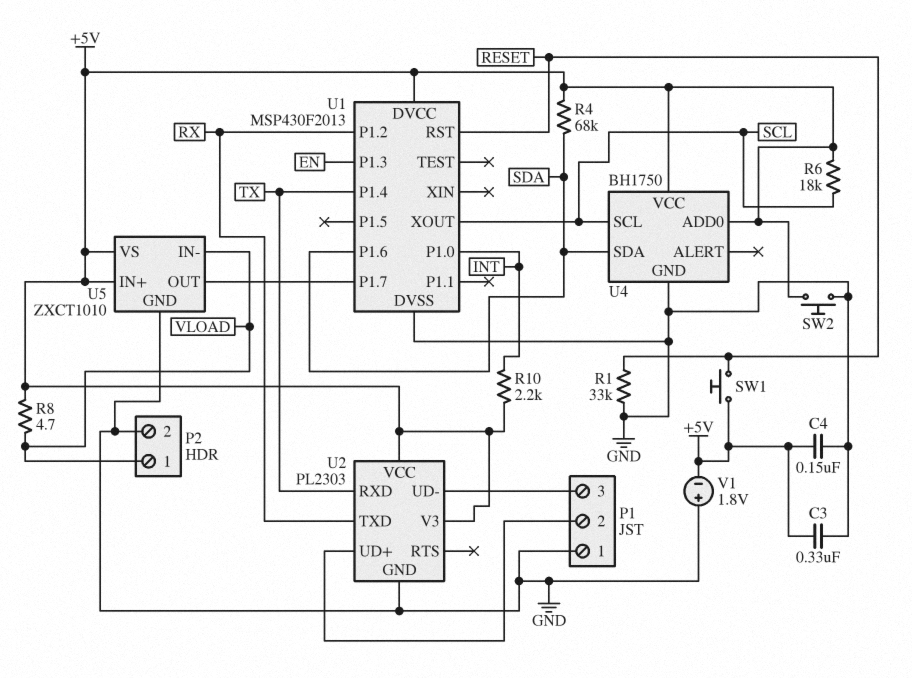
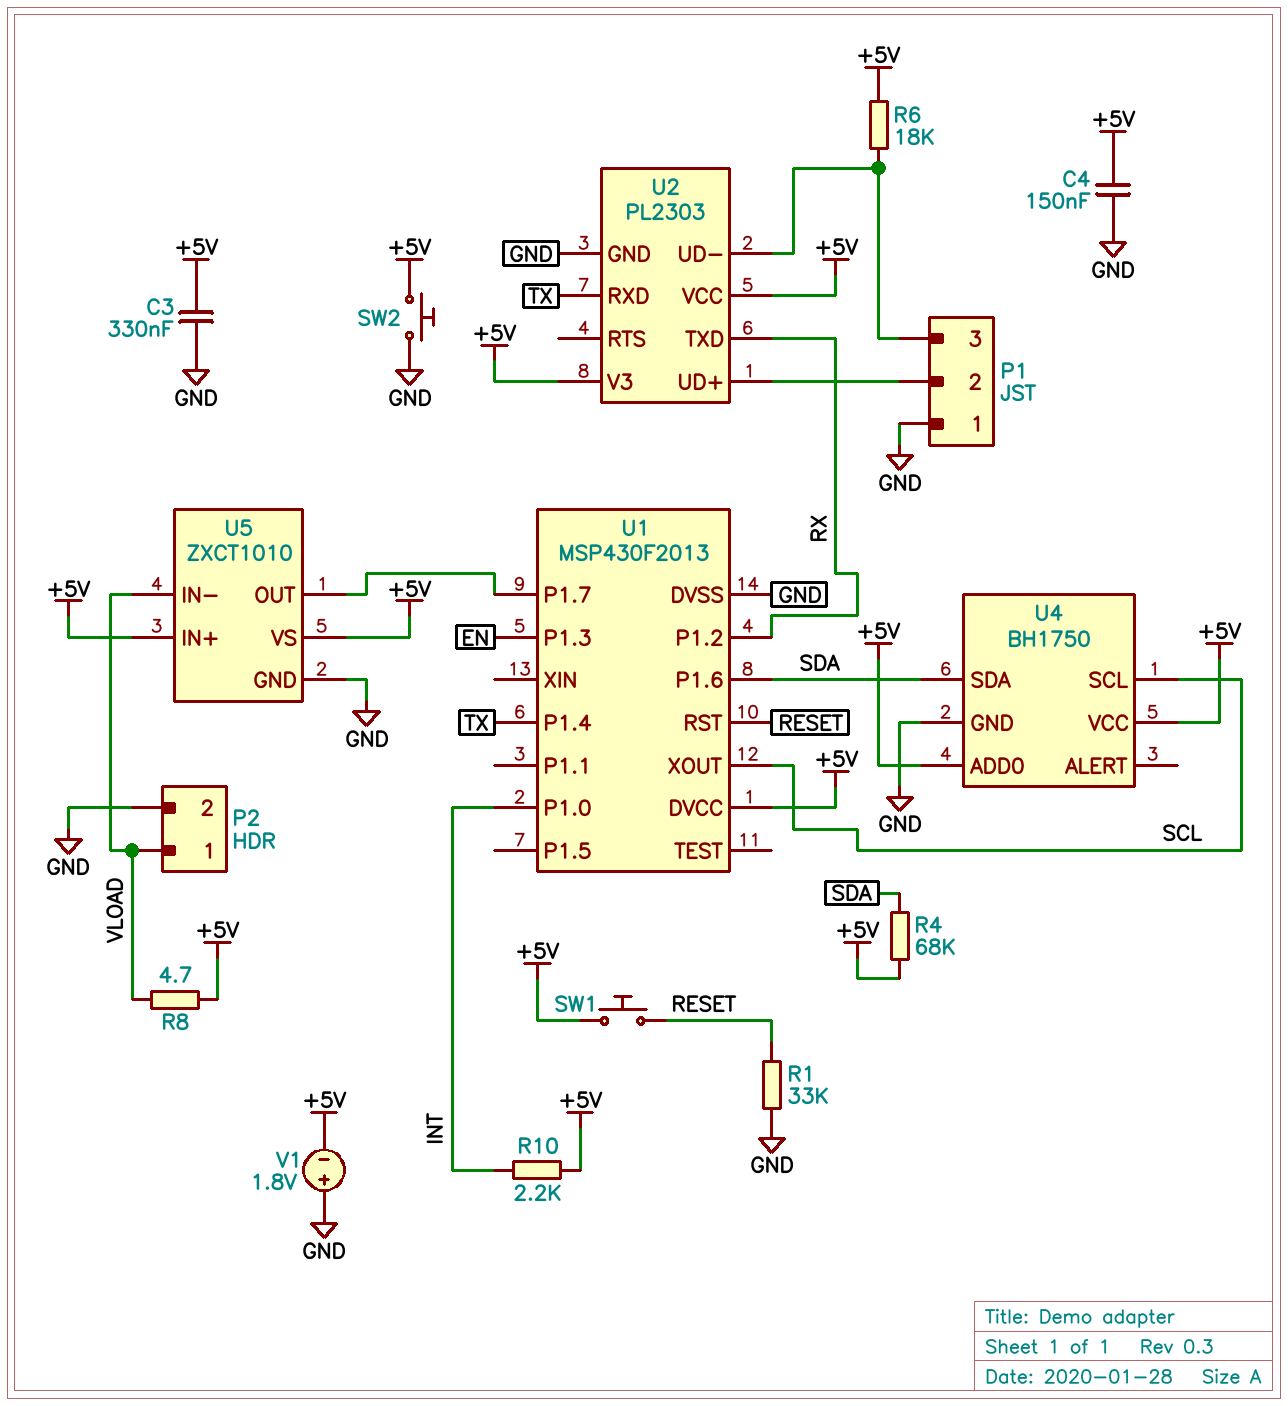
R6: 18k (+5V, SCL) -> 18k (+5V, P1/3)

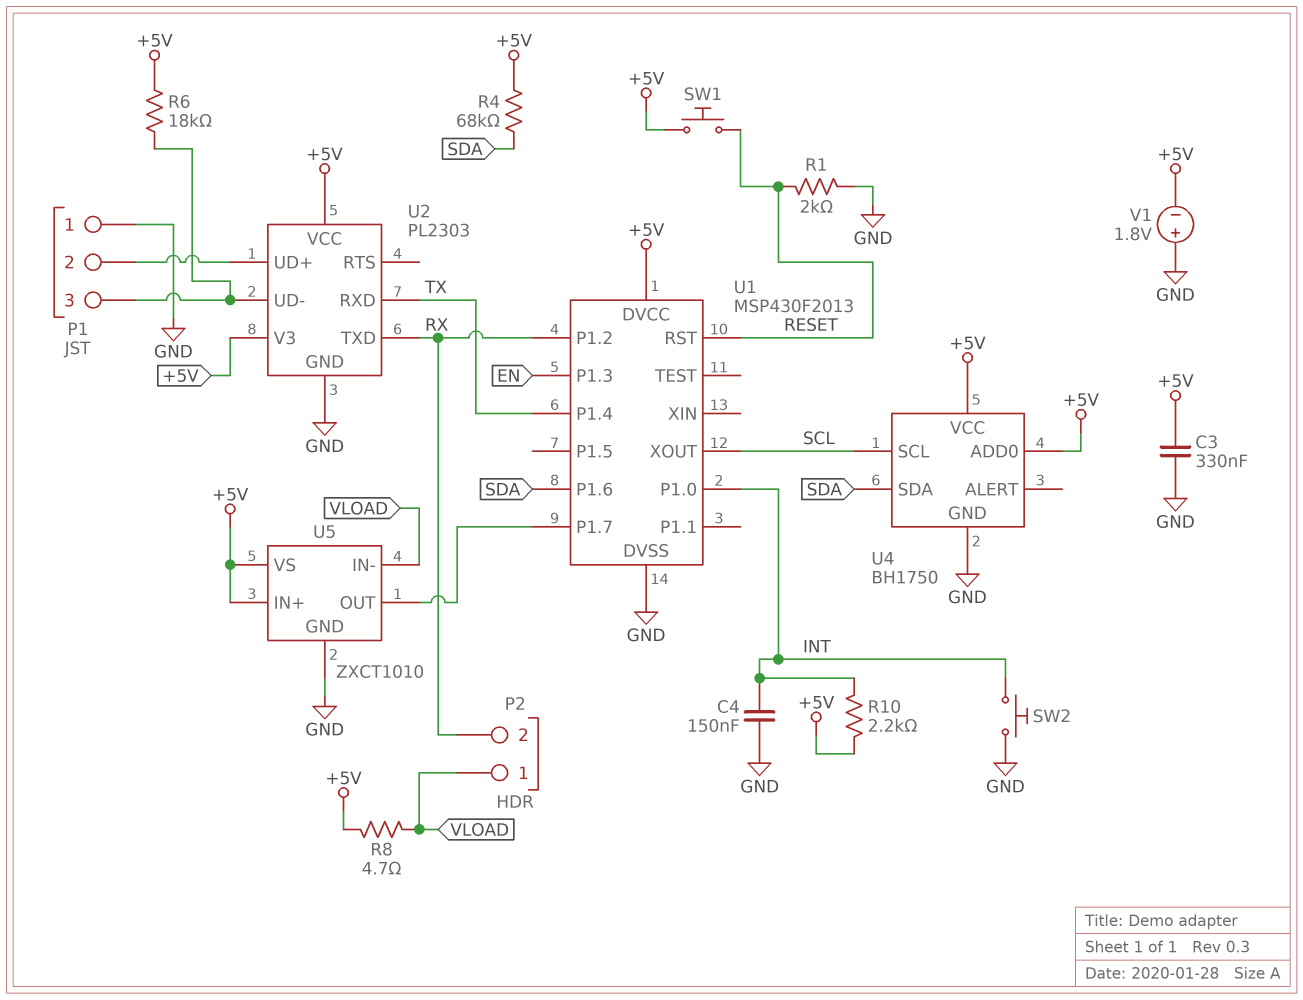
C4: 150nF (+5V, GND) -> 150nF (GND, INT)
P2 pin 2: GND -> RX
R1: 33k (GND, RESET) -> 2k (GND, RESET)
SW2: button (+5V, GND) -> button (GND, INT)

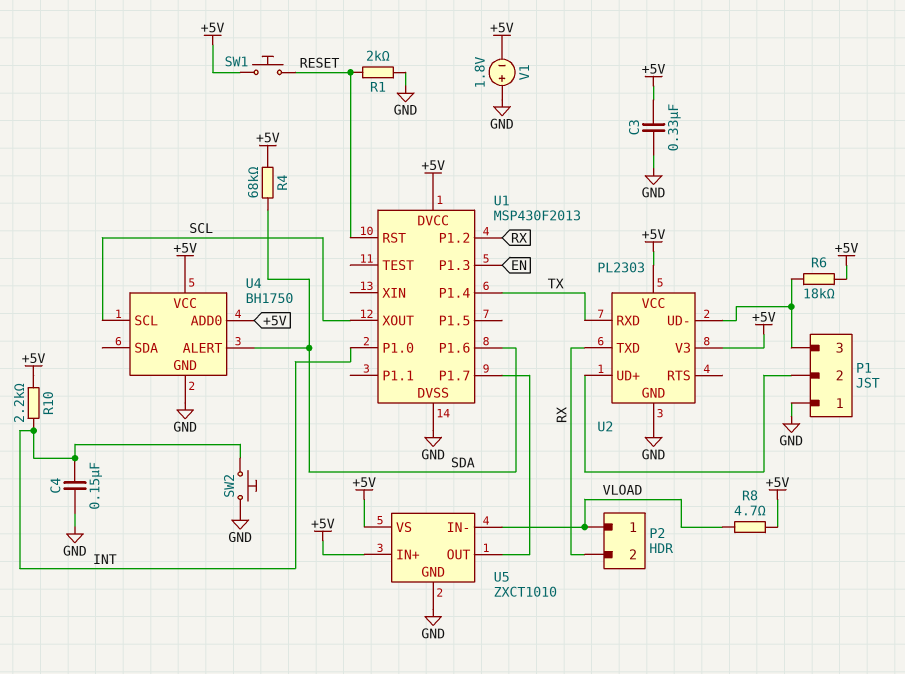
U4 pin ALERT: none -> SDA
U4 pin SDA: SDA -> none

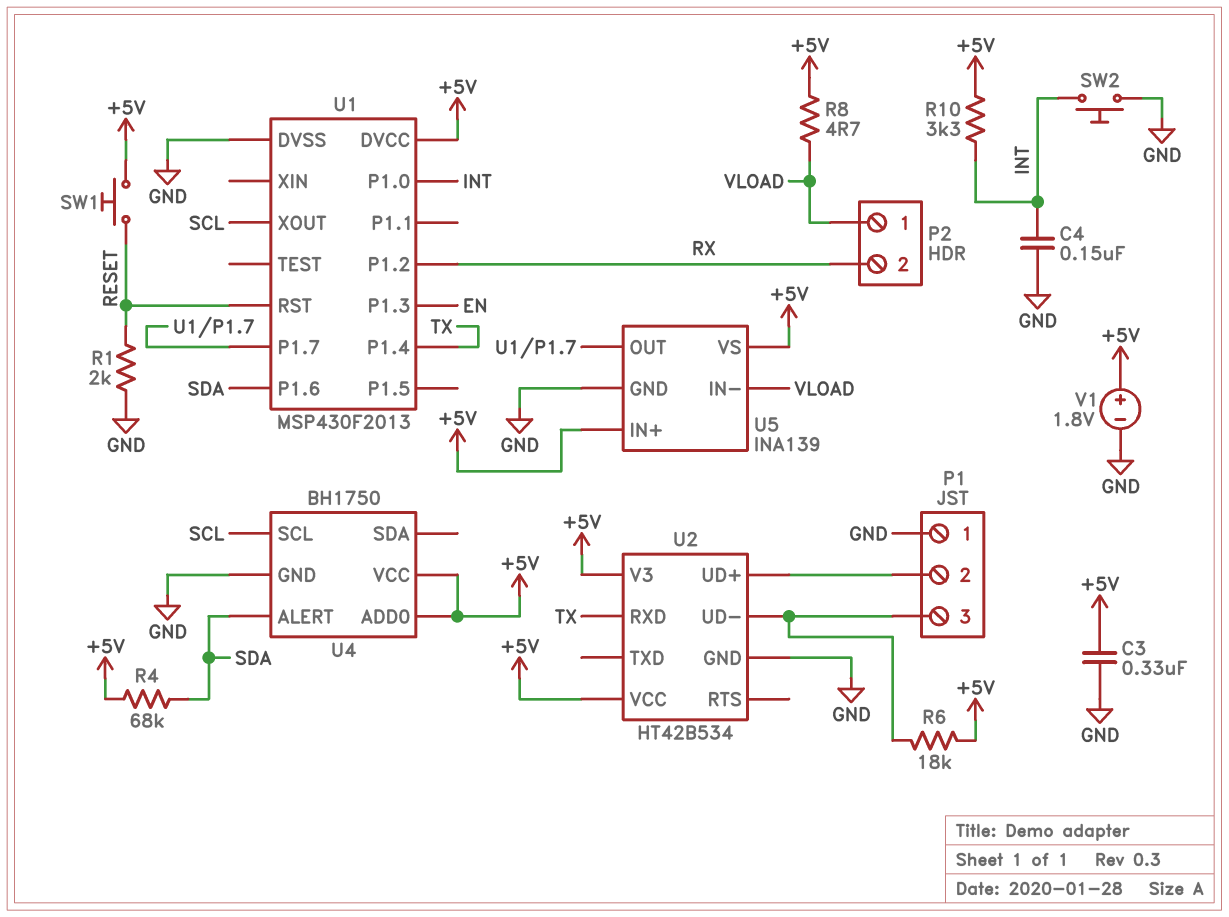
R10: 2.2k (+5V, INT) -> 3.3k (+5V, INT)
U2: PL2303 -> HT42B534
U2 pin TXD: RX -> none
U5: ZXCT1010 -> INA139
V1: 1.8V (plus GND, minus +5V) -> 1.8V (plus +5V, minus GND)

